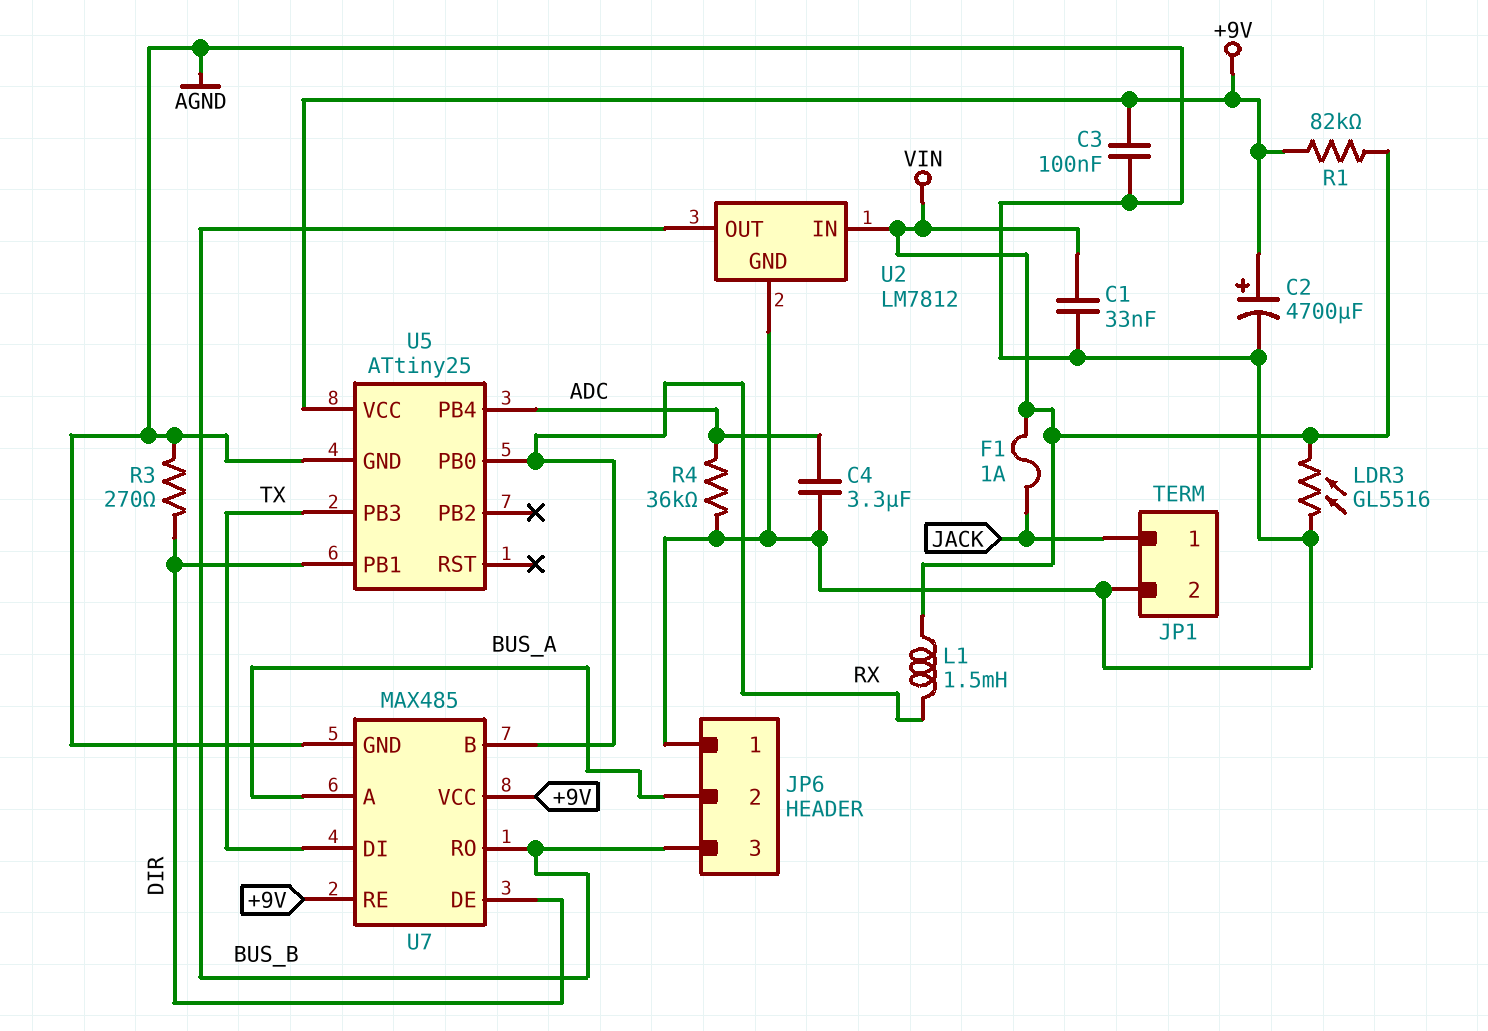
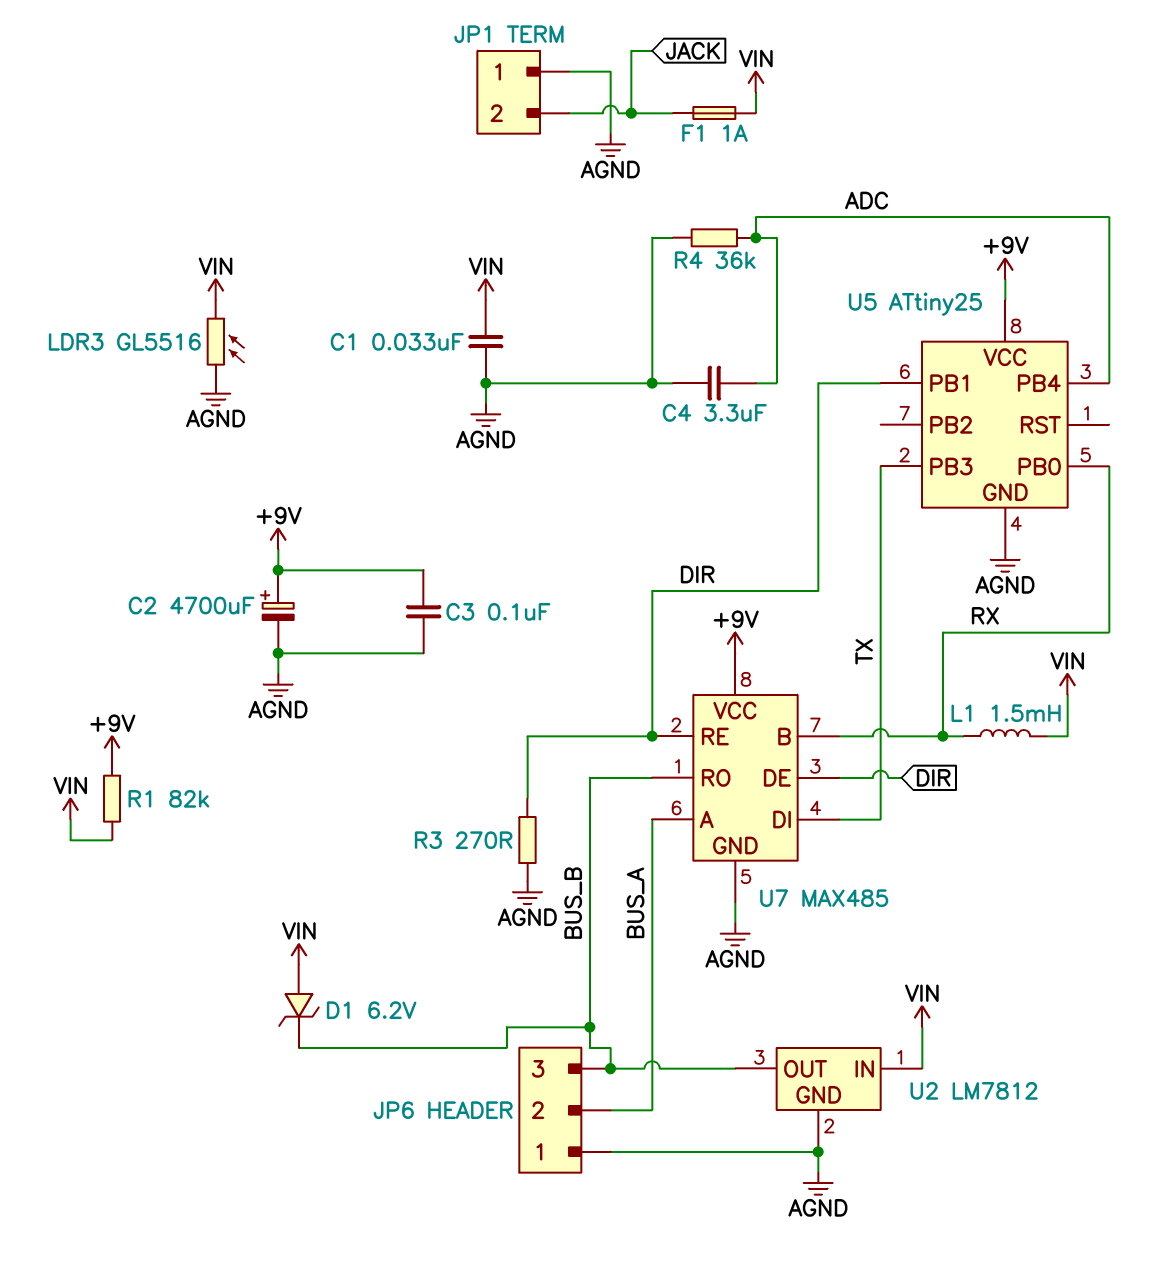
D1: none -> zener 6.2V (A VIN, K BUS_B)
JP1 pin 1: JACK -> AGND
JP1 pin 2: AGND -> JACK
U7 pin RE: +9V -> DIR

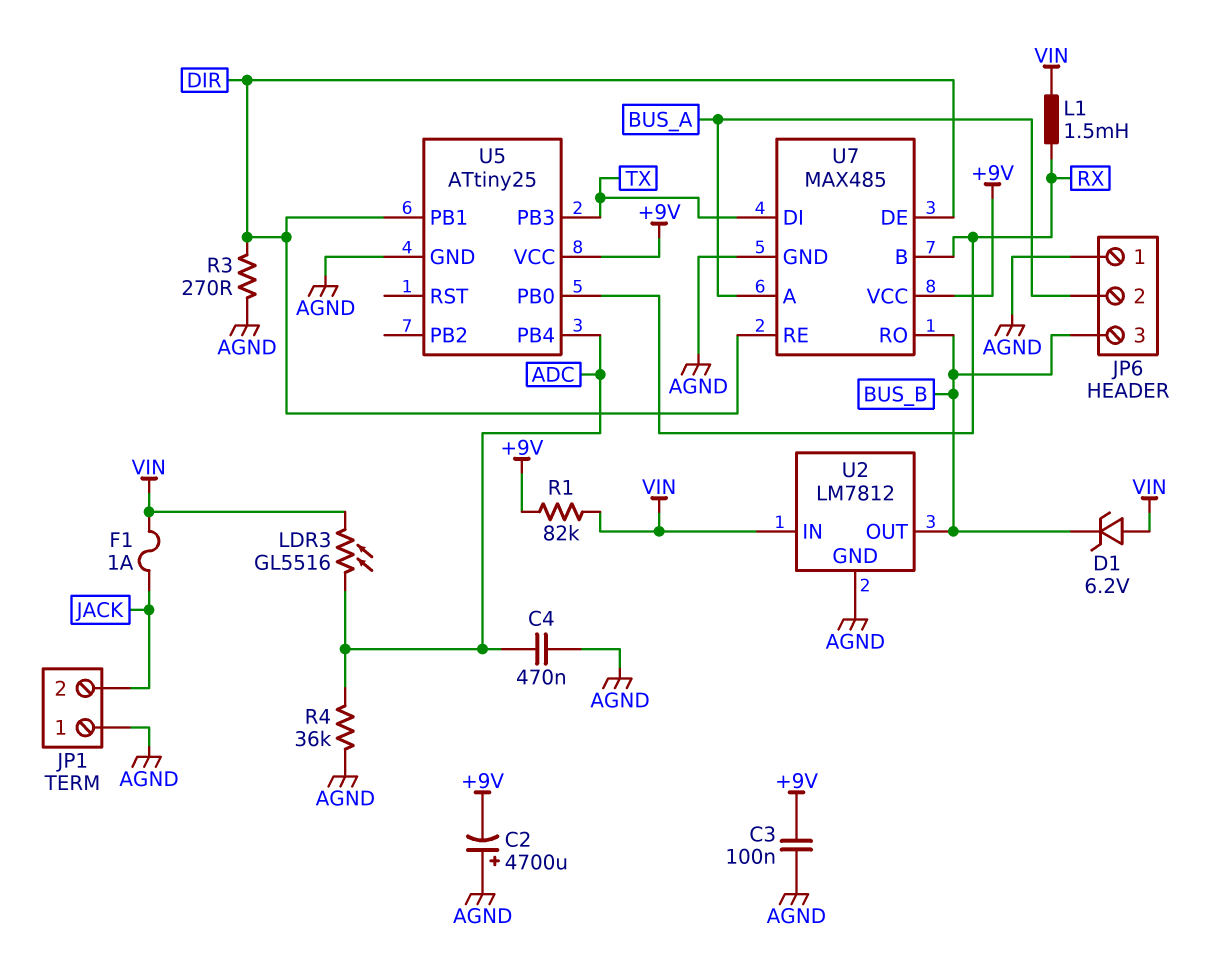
C1: 33nF (AGND, VIN) -> none
C2: 4700uF (plus +9V, minus AGND) -> 4700uF (plus AGND, minus +9V)
C4: 3.3uF (ADC, AGND) -> 470nF (ADC, AGND)
LDR3: GL5516 (AGND, VIN) -> GL5516 (ADC, VIN)

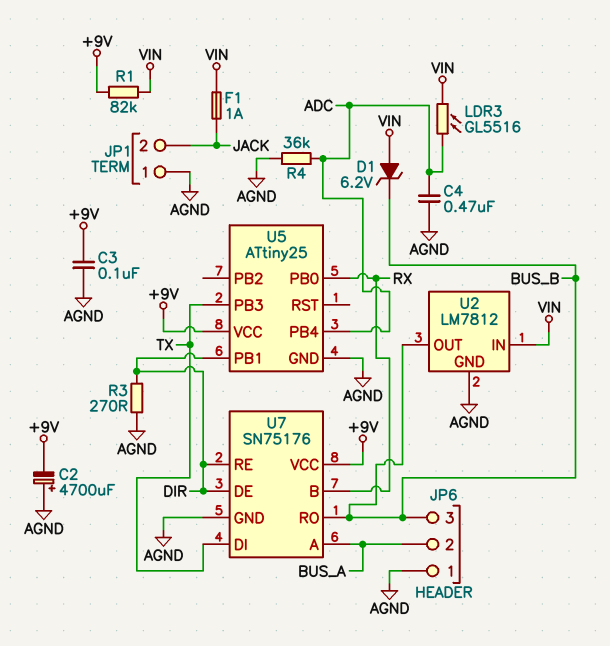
L1: 1.5mH (RX, VIN) -> none
U7: MAX485 -> SN75176

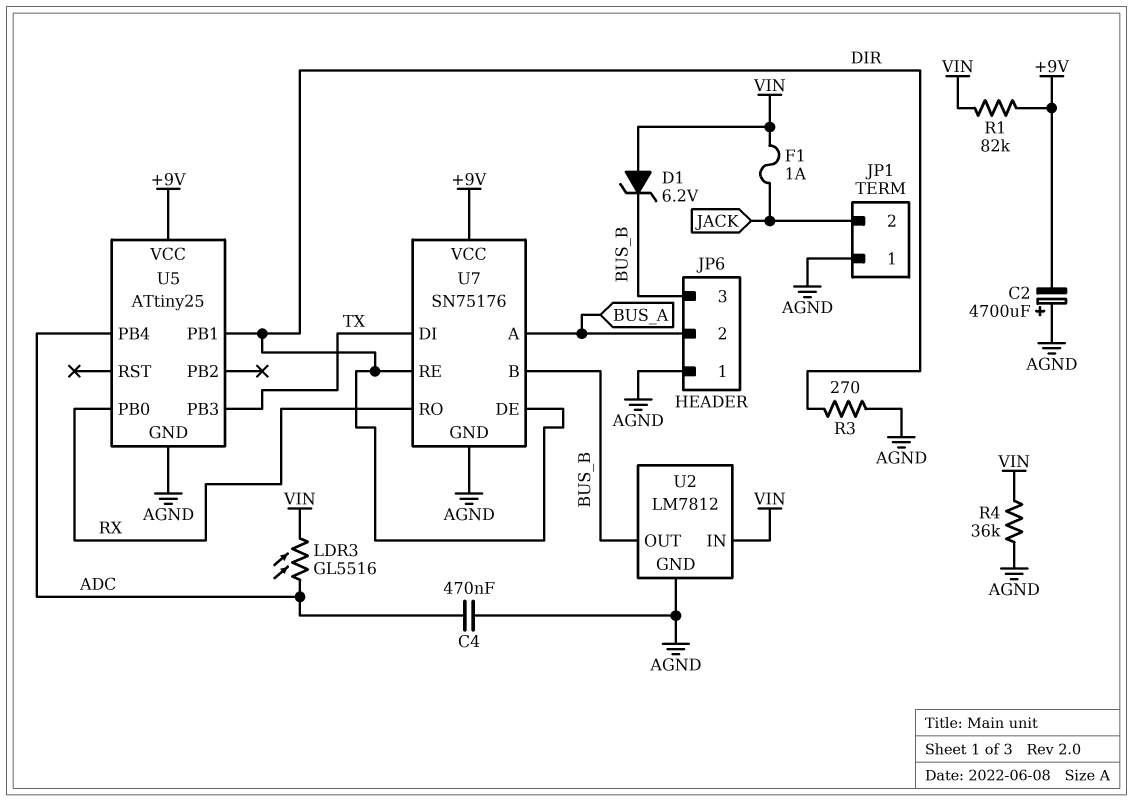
C3: 100nF (+9V, AGND) -> none
R4: 36k (ADC, AGND) -> 36k (AGND, VIN)
U7 pin B: RX -> BUS_B
U7 pin RO: BUS_B -> RX

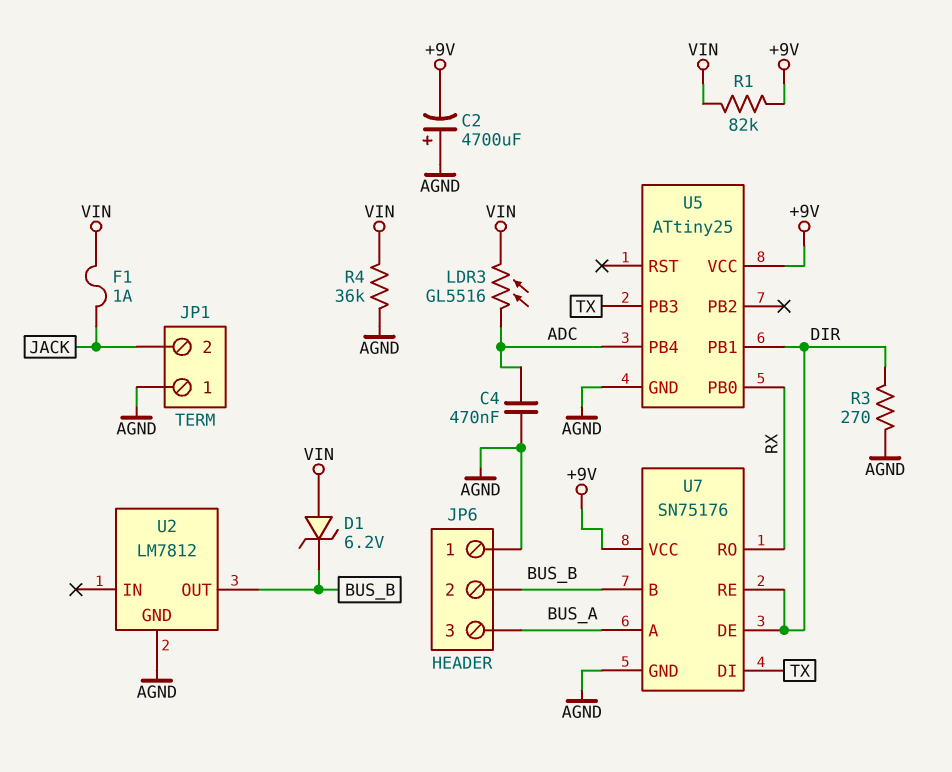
JP6 pin 2: BUS_A -> BUS_B
JP6 pin 3: BUS_B -> BUS_A
U2 pin IN: VIN -> none

